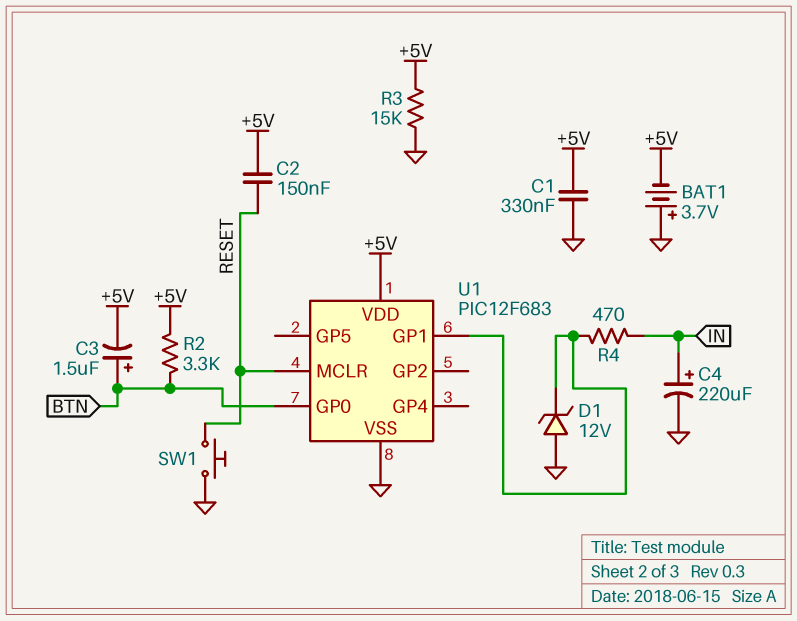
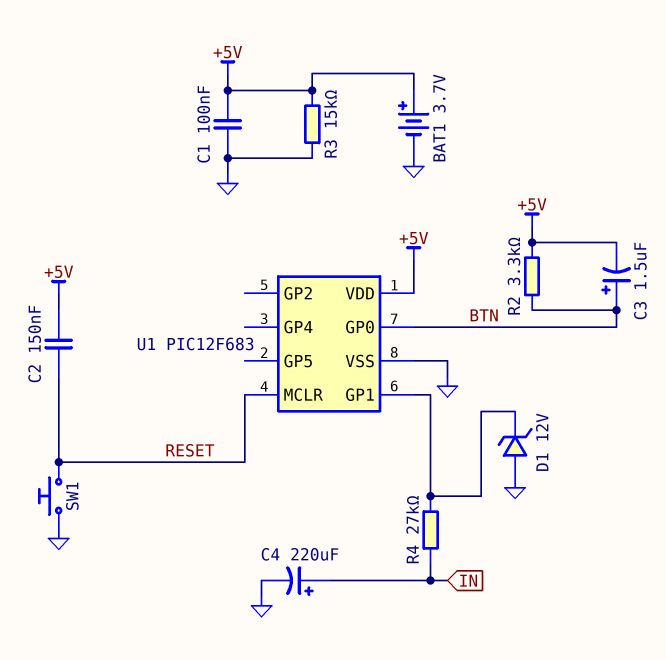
BAT1: 3.7V (plus GND, minus +5V) -> 3.7V (plus +5V, minus GND)
C1: 330nF (+5V, GND) -> 100nF (+5V, GND)
R4: 470 (IN, U1/GP1) -> 27k (IN, U1/GP1)

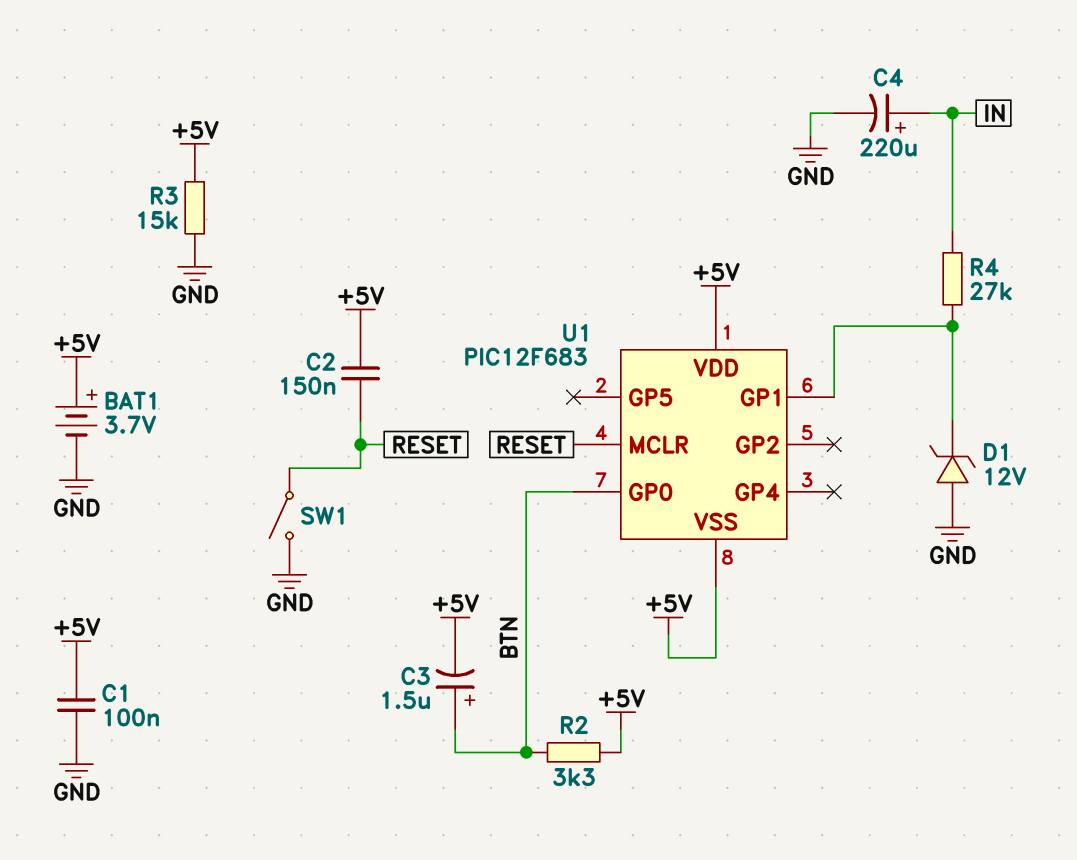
SW1: button (GND, RESET) -> switch (GND, RESET)
U1 pin VSS: GND -> +5V

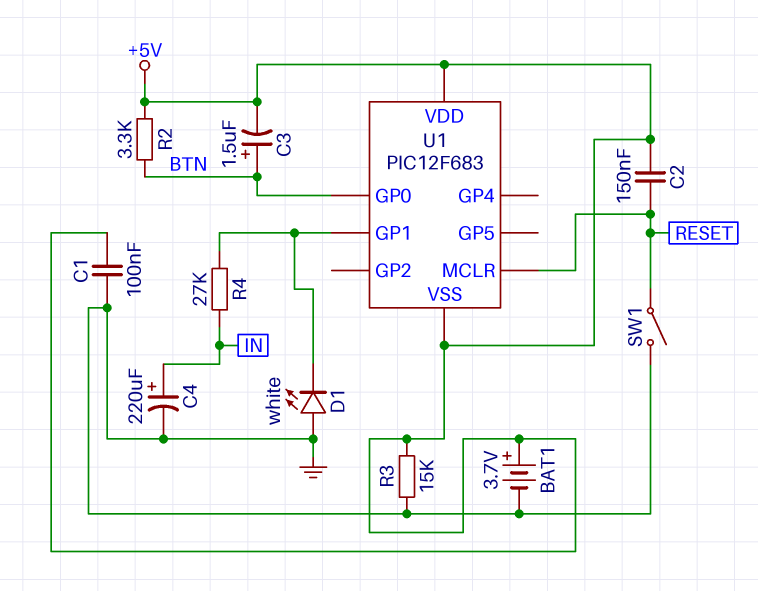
D1: zener 12V (A GND, K U1/GP1) -> LED white (A GND, K U1/GP1)

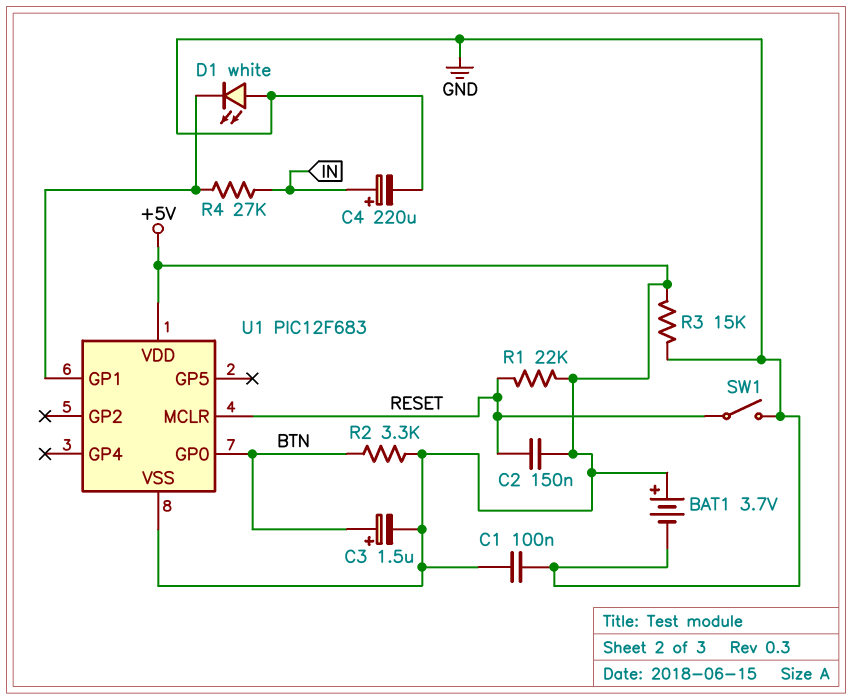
R1: none -> 22k (+5V, RESET)

